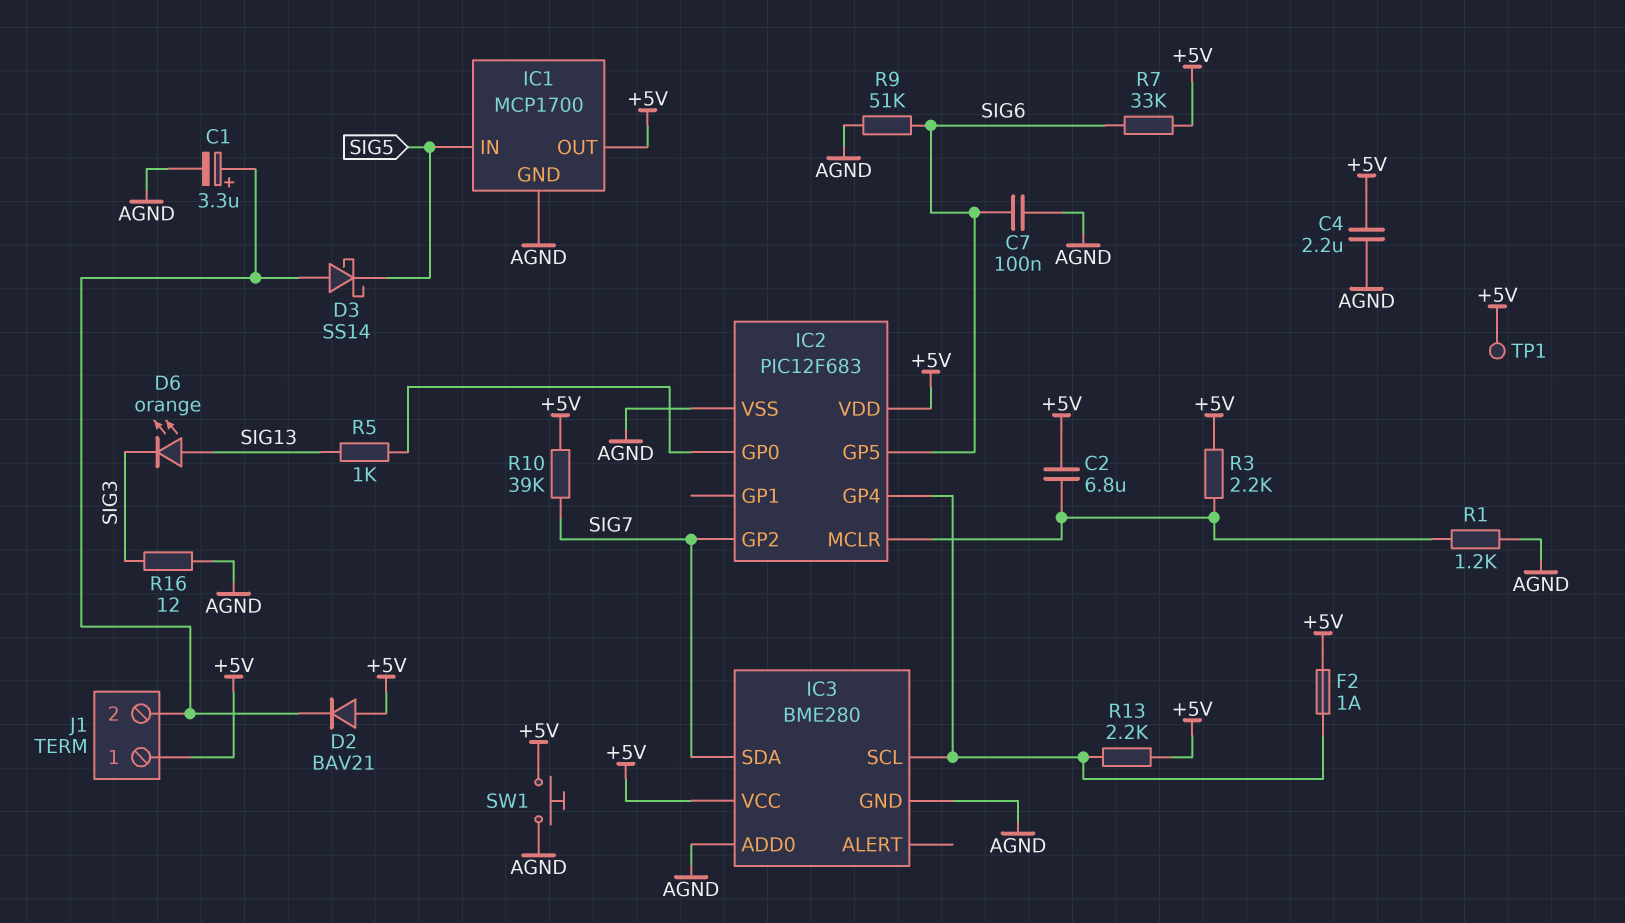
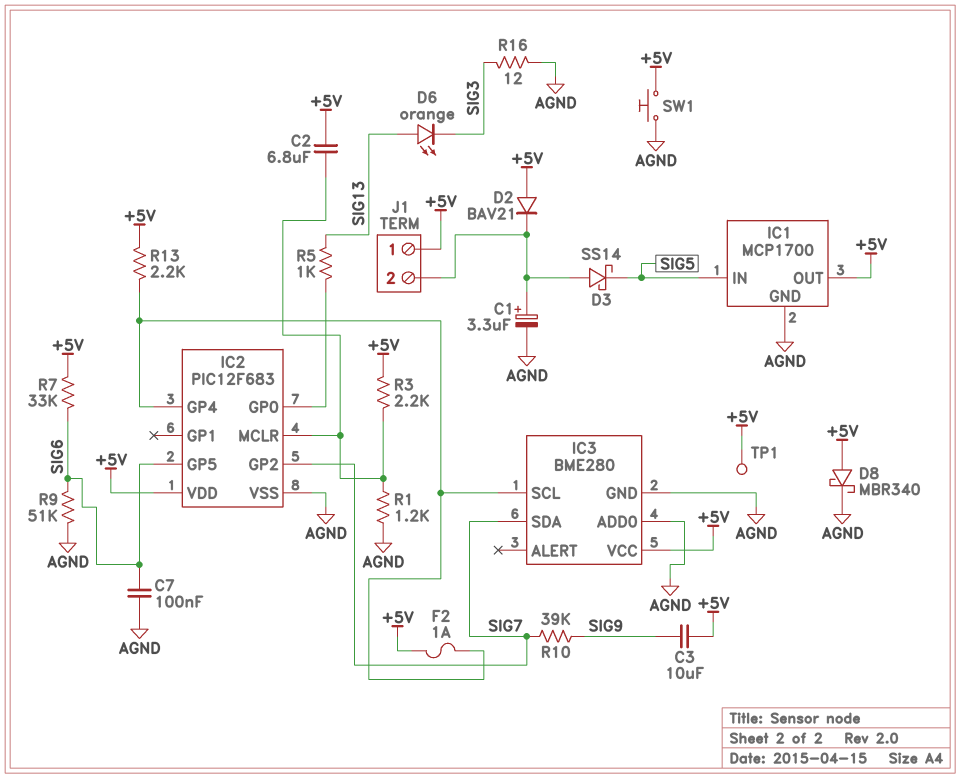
C3: none -> 10uF (+5V, SIG9)
C4: 2.2uF (+5V, AGND) -> none
D8: none -> schottky MBR340 (A +5V, K AGND)
R10: 39k (+5V, SIG7) -> 39k (SIG7, SIG9)

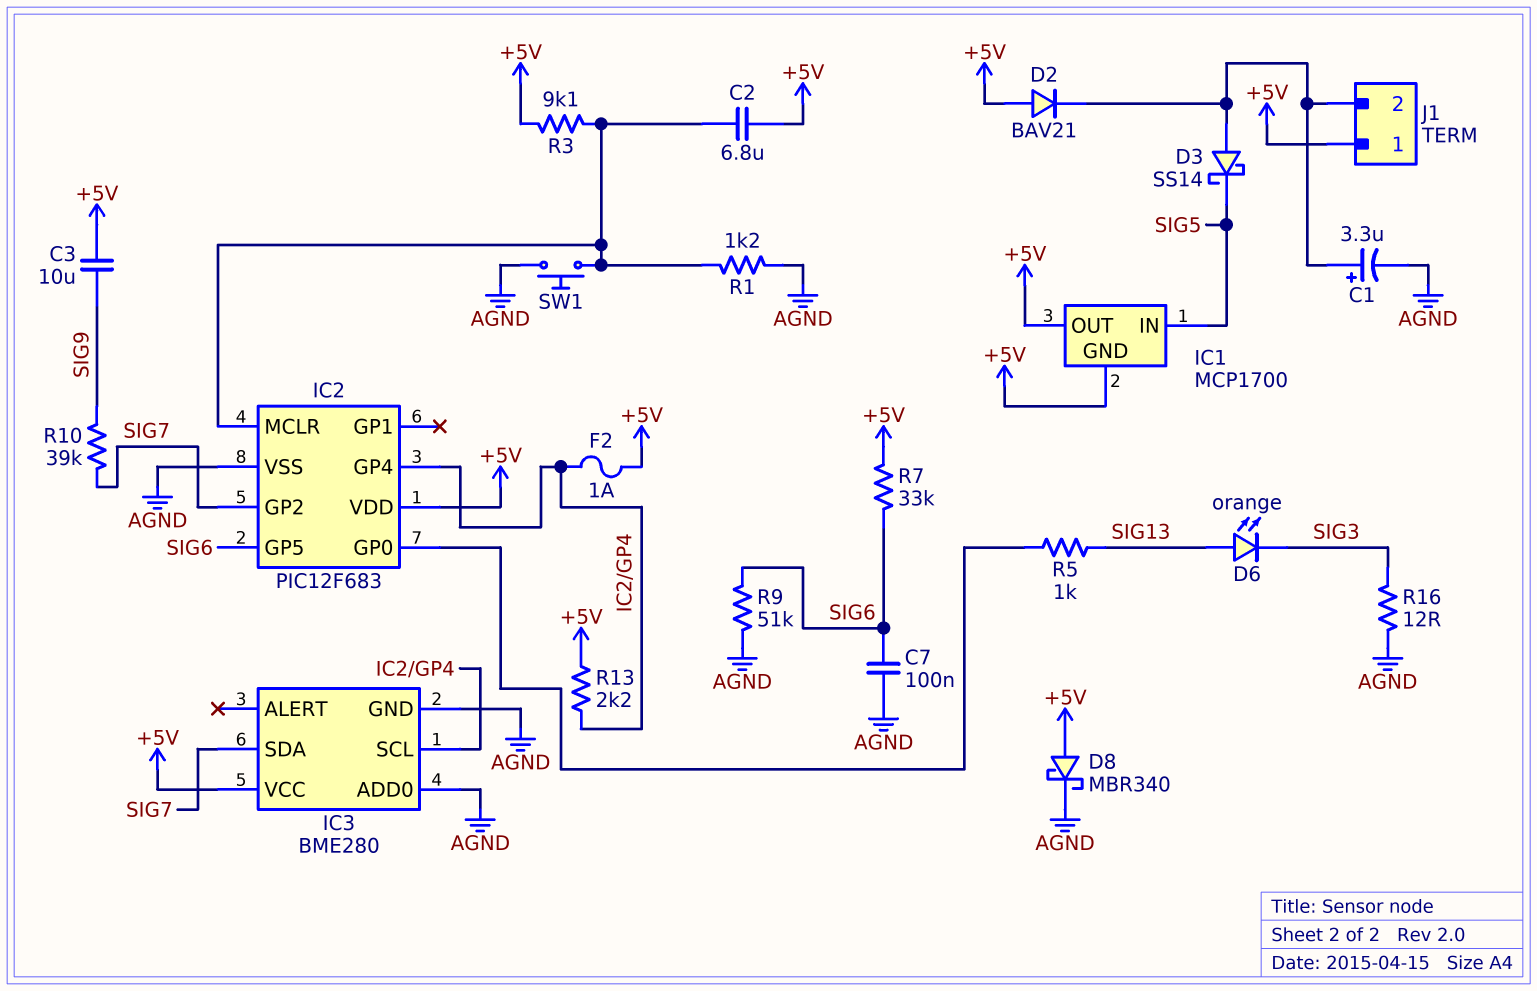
IC1 pin GND: AGND -> +5V
R3: 2.2k (+5V, IC2/MCLR) -> 9.1k (+5V, IC2/MCLR)
SW1: button (+5V, AGND) -> button (AGND, IC2/MCLR)
TP1: test point (+5V) -> none

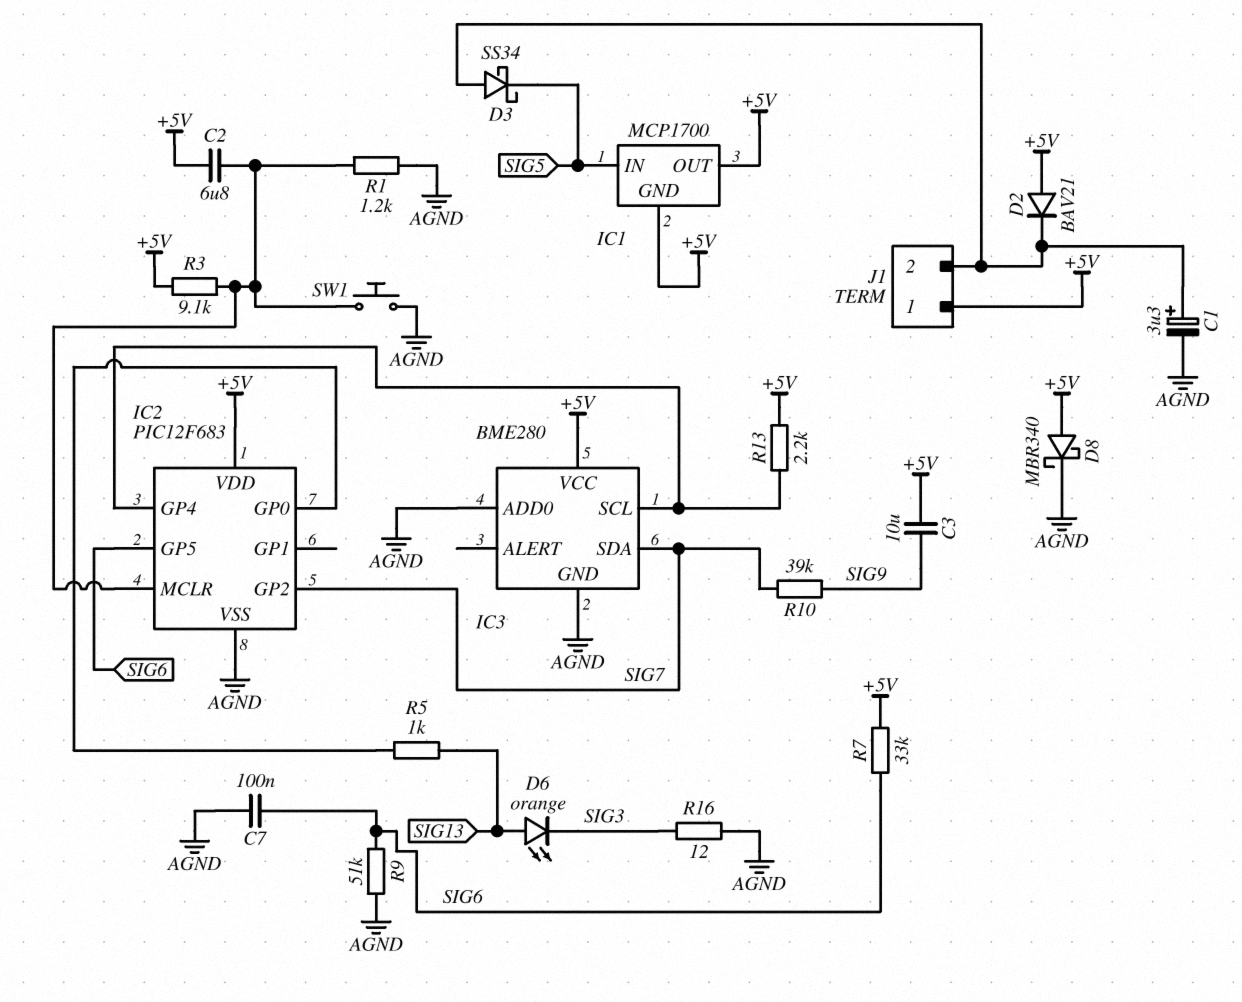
D3: schottky SS14 (A J1/2, K SIG5) -> schottky SS34 (A J1/2, K SIG5)
F2: 1A (+5V, IC2/GP4) -> none

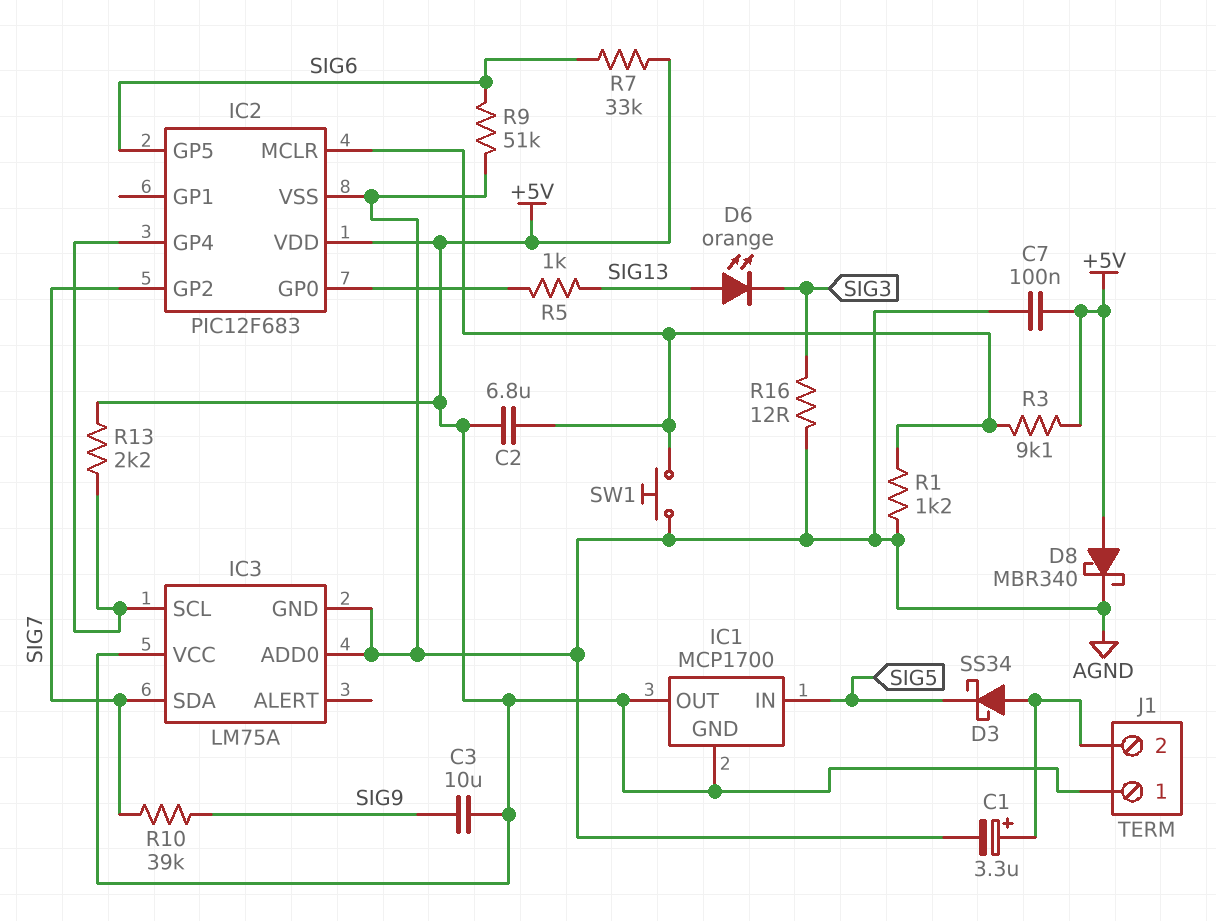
C7: 100nF (AGND, SIG6) -> 100nF (+5V, AGND)
D2: diode BAV21 (A +5V, K J1/2) -> none
IC3: BME280 -> LM75A

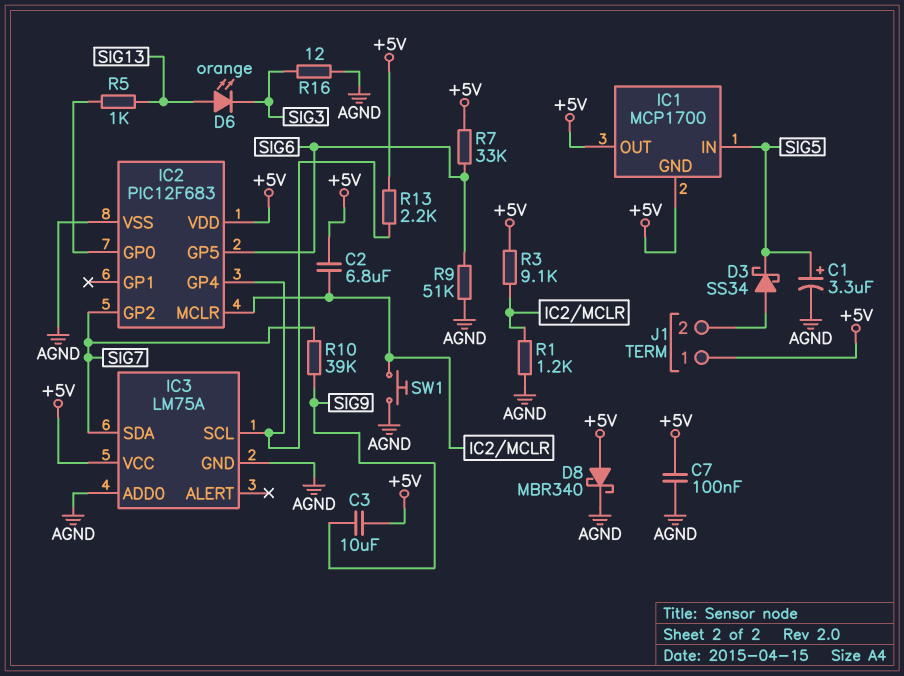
C1: 3.3uF (plus J1/2, minus AGND) -> 3.3uF (plus SIG5, minus AGND)

